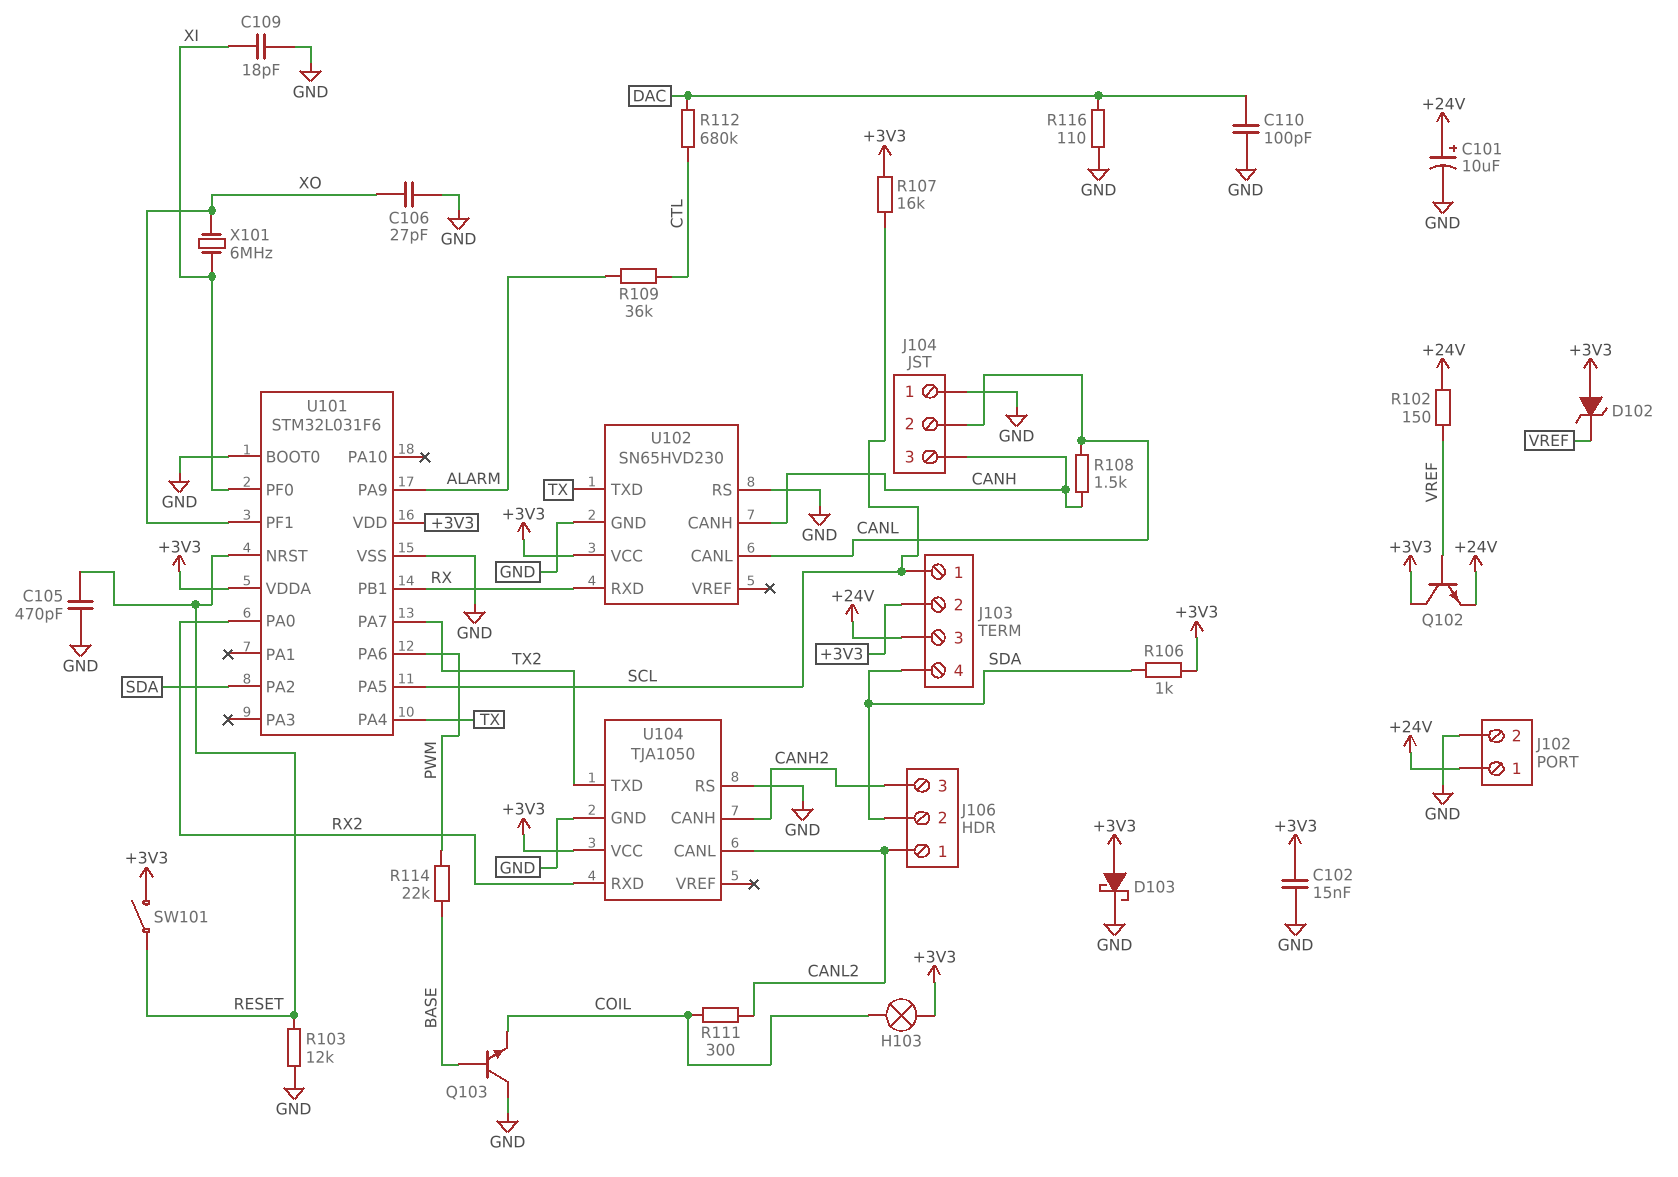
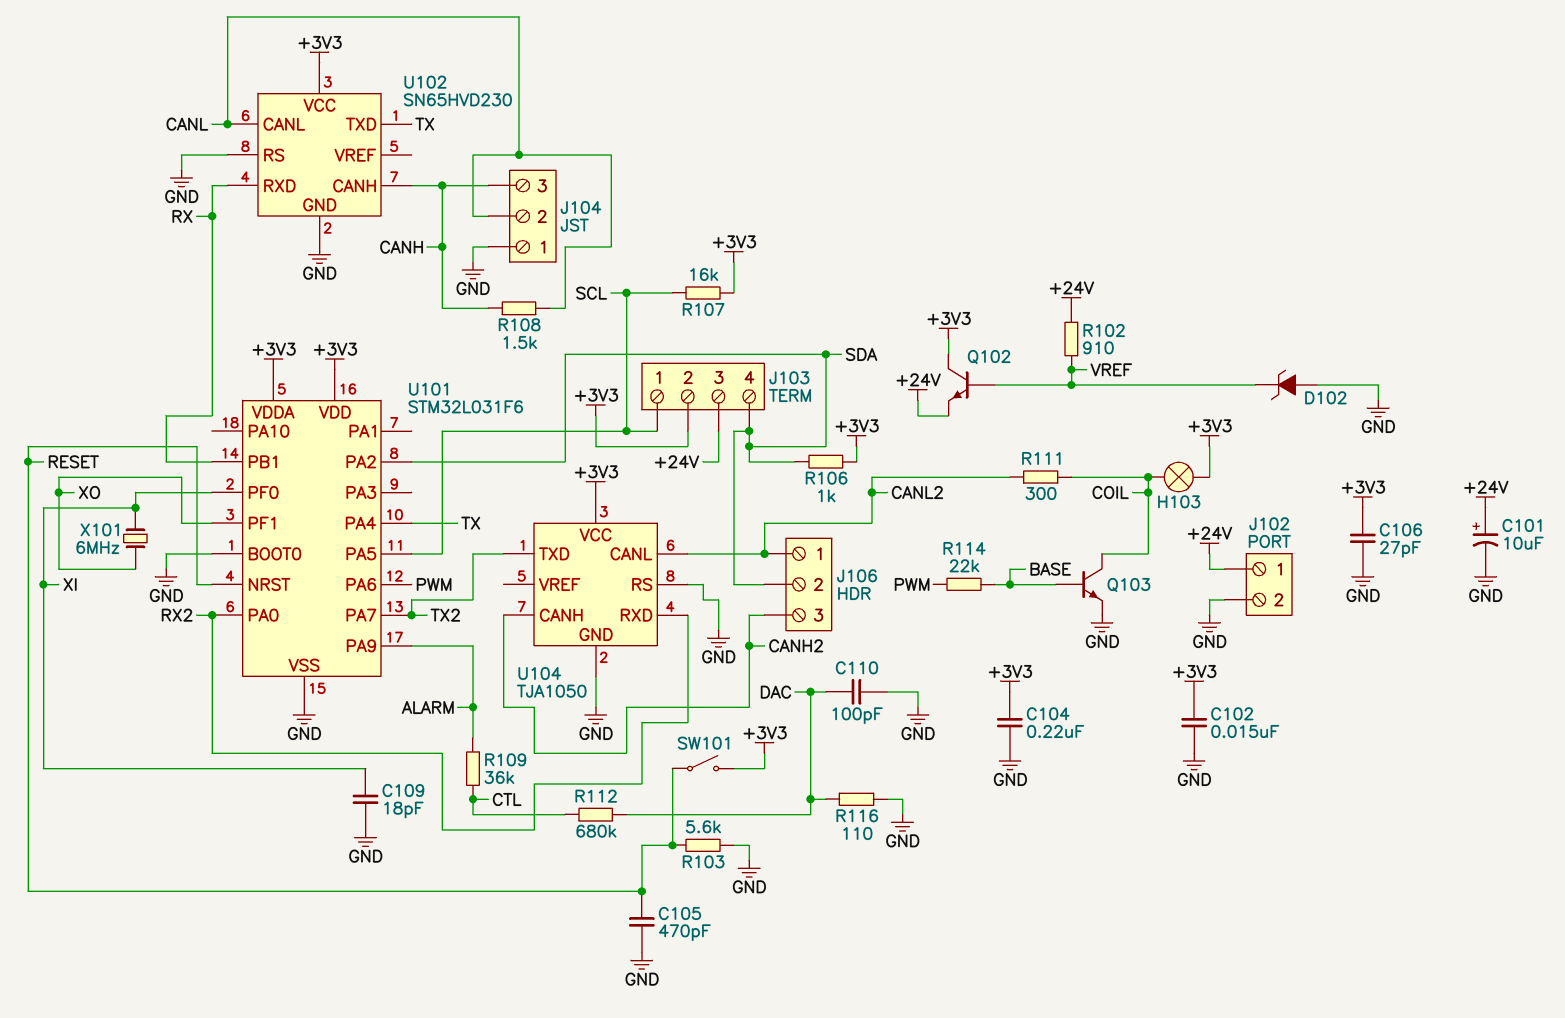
C104: none -> 220nF (+3V3, GND)
C106: 27pF (GND, XO) -> 27pF (+3V3, GND)
D102: zener (A +3V3, K VREF) -> zener (A GND, K VREF)
D103: schottky (A +3V3, K GND) -> none
Q103: NPN (B BASE, C GND, E COIL) -> NPN (B BASE, C COIL, E GND)
R102: 150 (+24V, VREF) -> 910 (+24V, VREF)
R103: 12k (GND, RESET) -> 5.6k (GND, RESET)

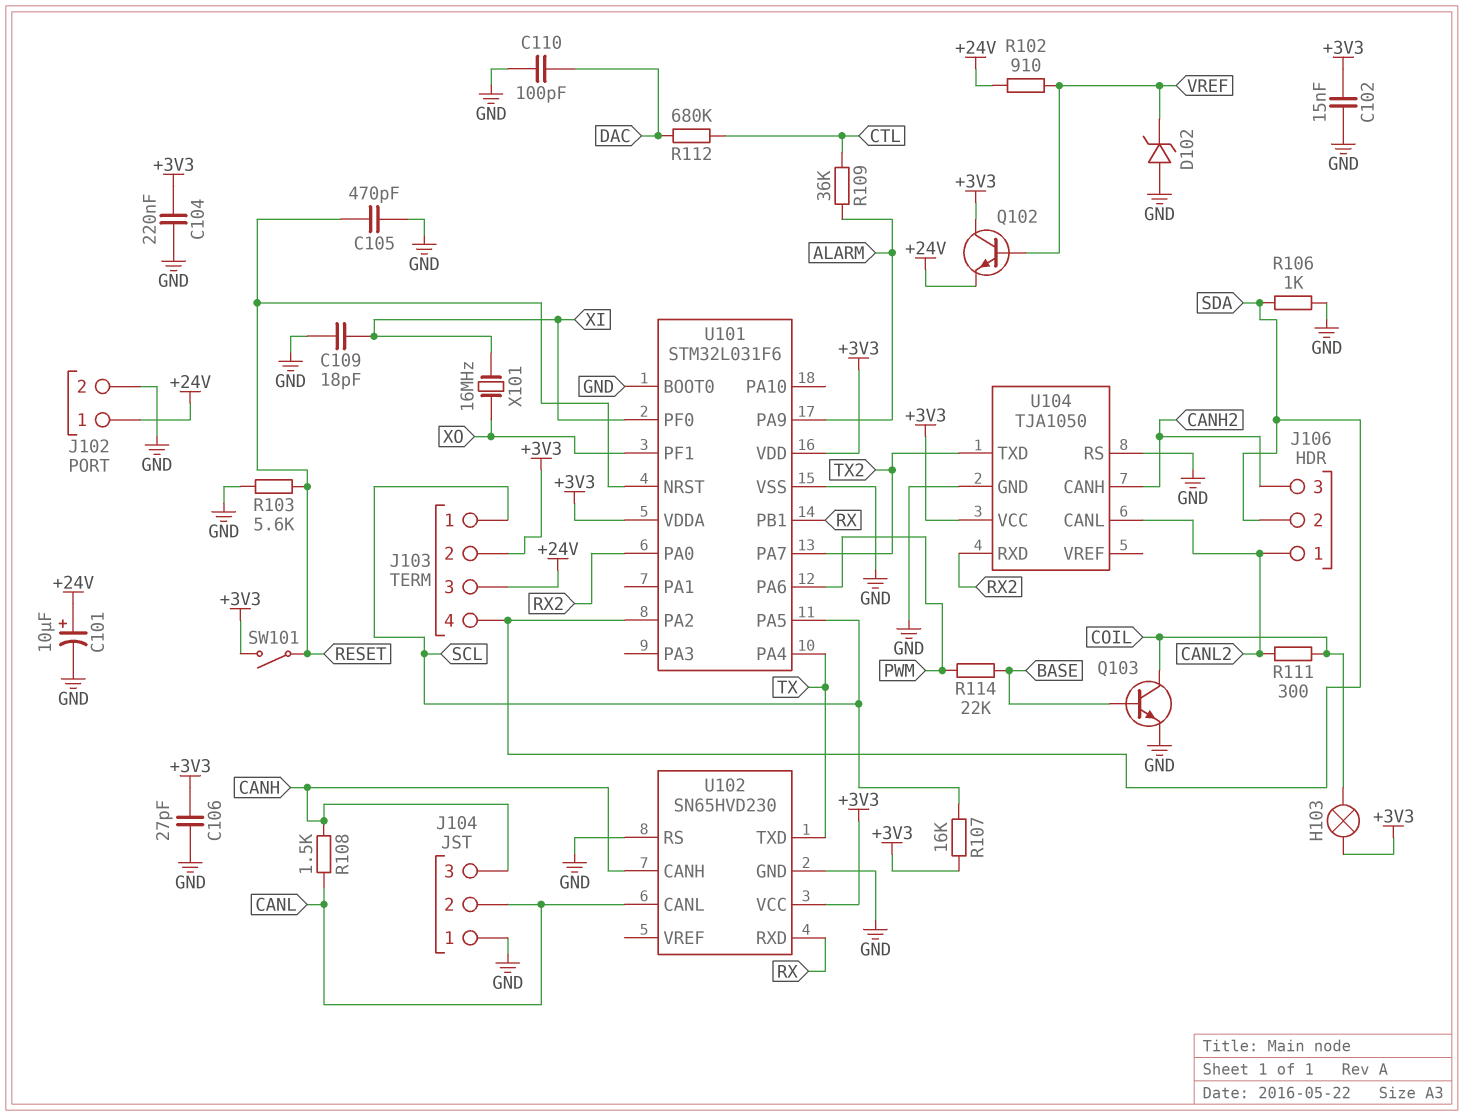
R106: 1k (+3V3, SDA) -> 1k (GND, SDA)
R116: 110 (DAC, GND) -> none
X101: 6MHz (XI, XO) -> 16MHz (XI, XO)

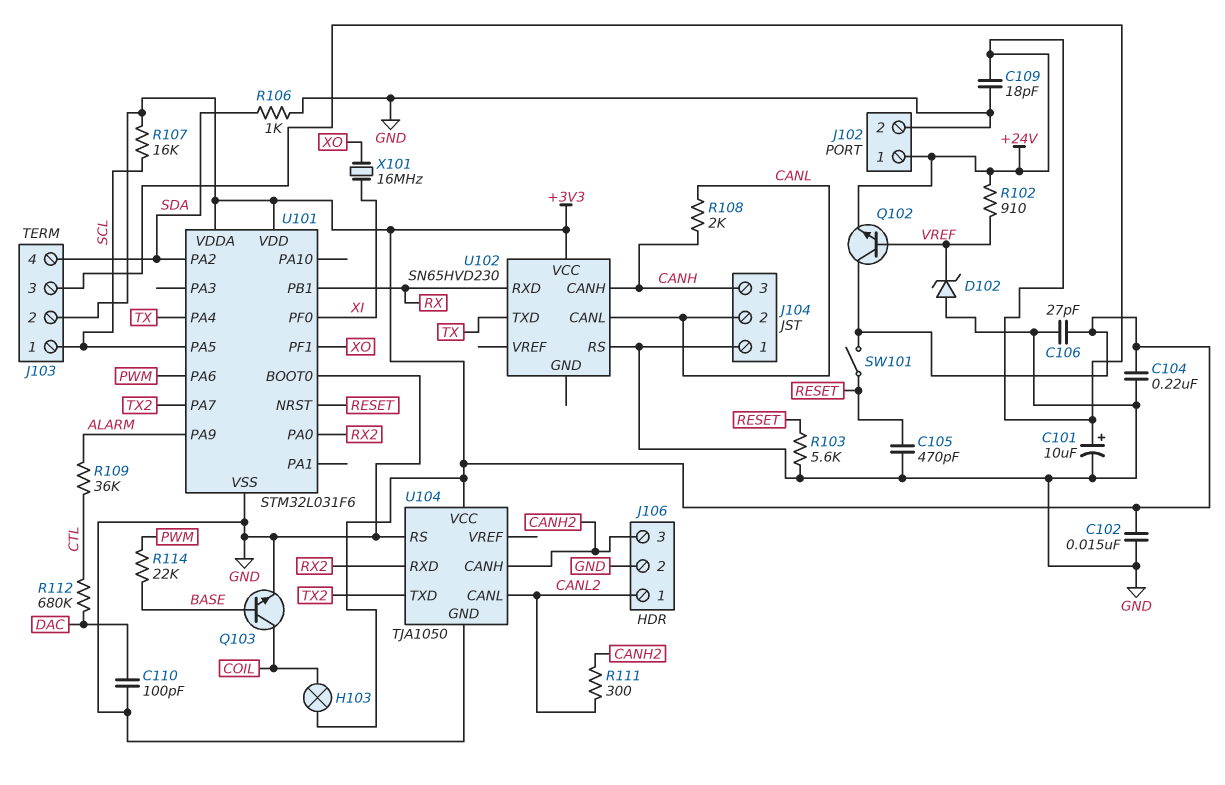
C109: 18pF (GND, XI) -> 18pF (+24V, GND)
J106 pin 2: SDA -> GND
R108: 1.5k (CANH, CANL) -> 2k (CANH, CANL)
R111: 300 (CANL2, COIL) -> 300 (CANH2, CANL2)
U102 pin GND: GND -> none

